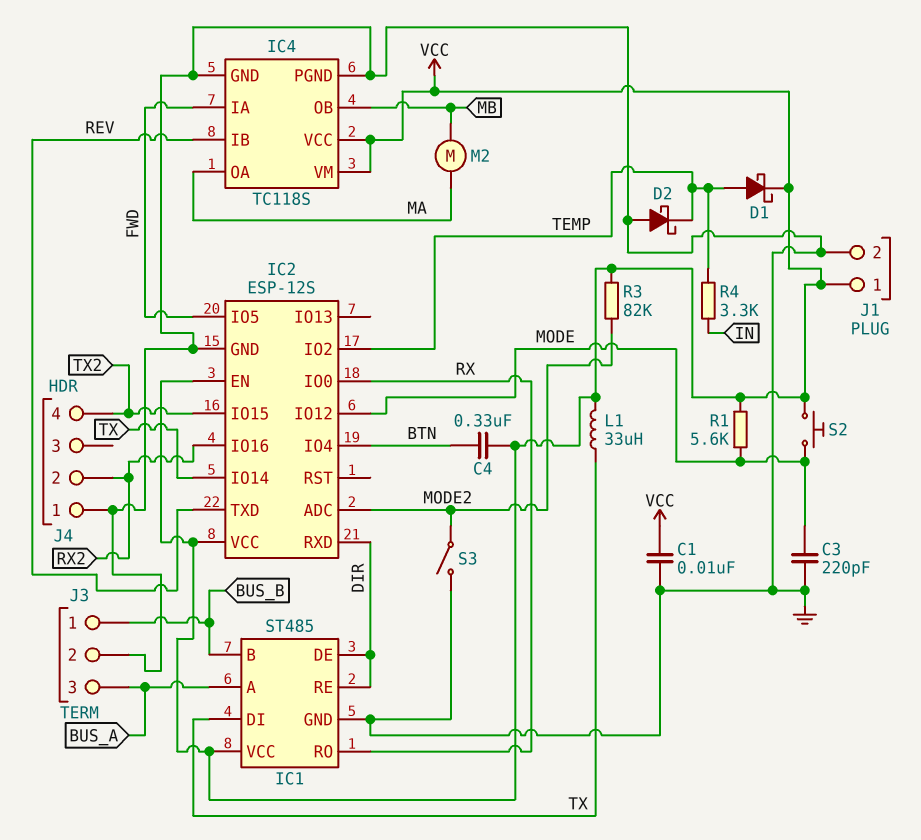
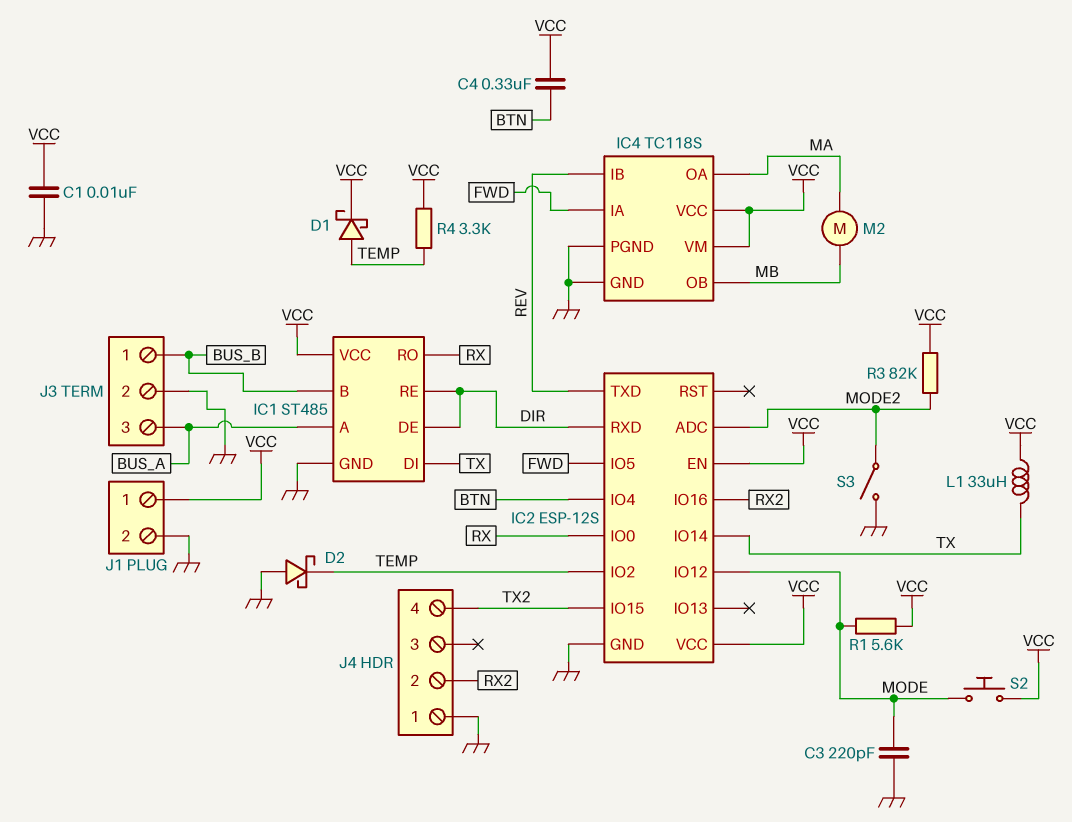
R4: 3.3k (IN, TEMP) -> 3.3k (TEMP, VCC)

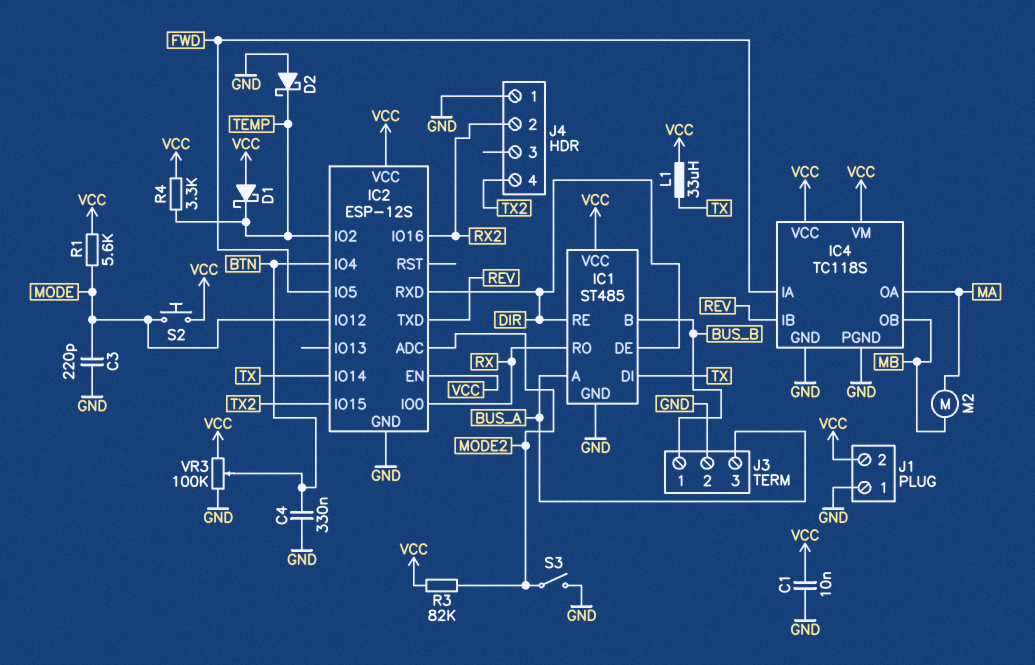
C4: 330nF (BTN, VCC) -> 330nF (BTN, GND)
D1: schottky (A TEMP, K VCC) -> schottky (A VCC, K TEMP)
J1 pin 1: VCC -> GND
J1 pin 2: GND -> VCC
VR3: none -> 100k (GND, VCC, wiper BTN)

